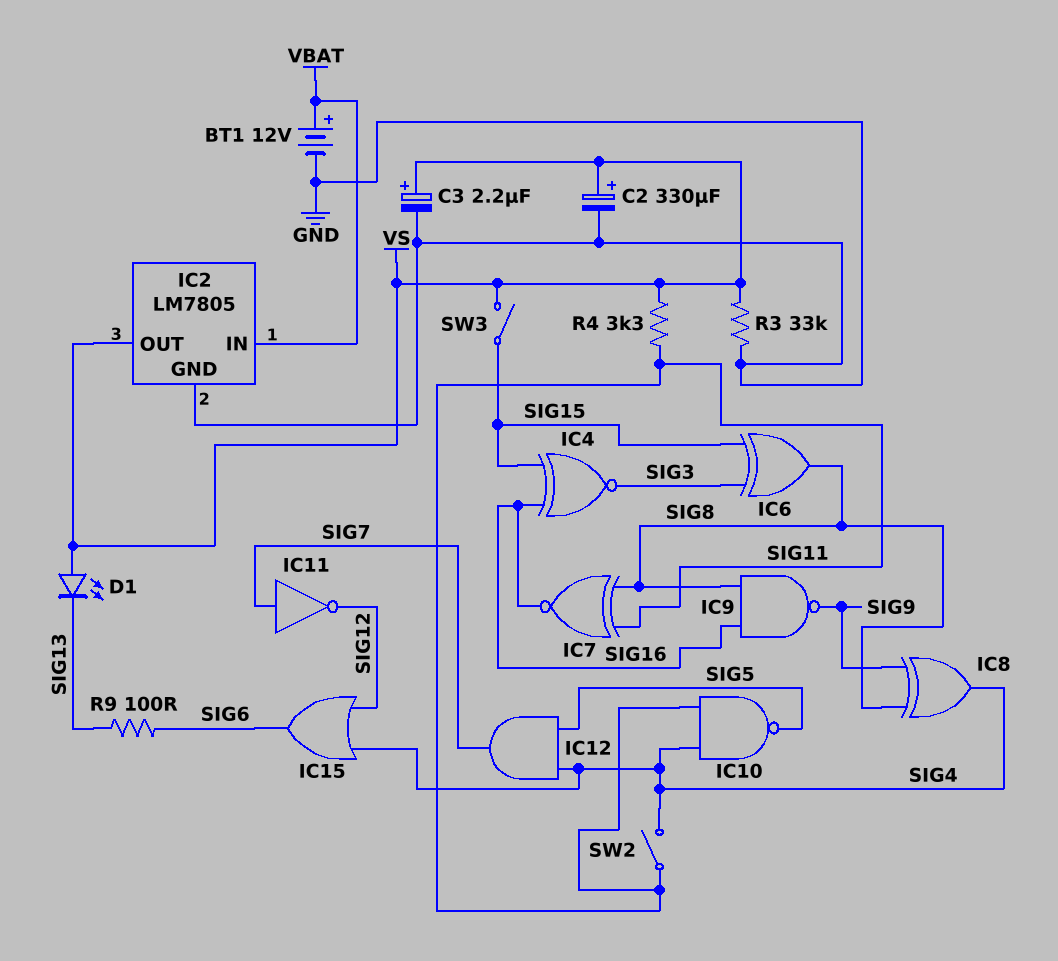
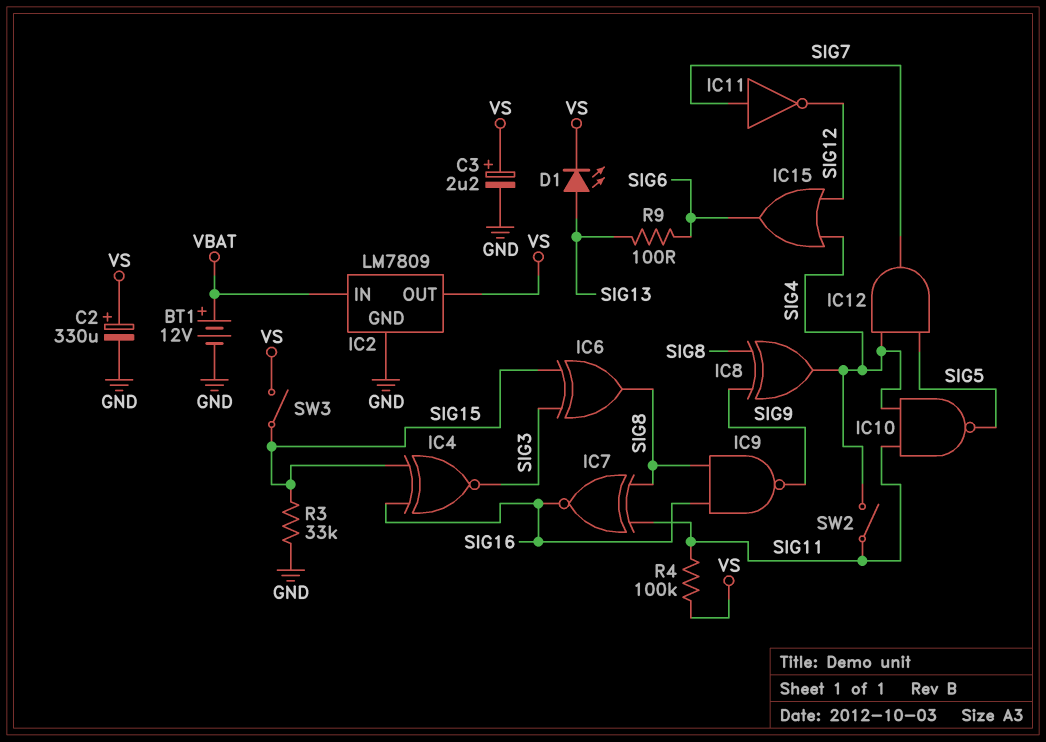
D1: LED (A VS, K SIG13) -> LED (A SIG13, K VS)
IC2: LM7805 -> LM7809
R3: 33k (GND, VS) -> 33k (GND, SIG15)
R4: 3.3k (SIG11, VS) -> 100k (SIG11, VS)

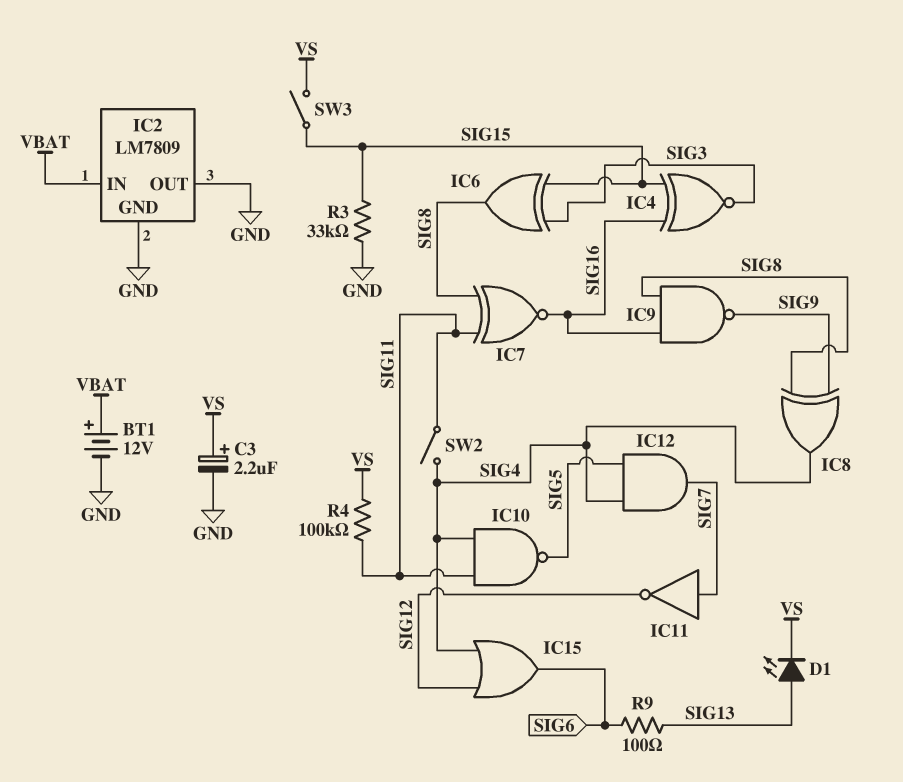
C2: 330uF (plus VS, minus GND) -> none
IC2 pin OUT: VS -> GND

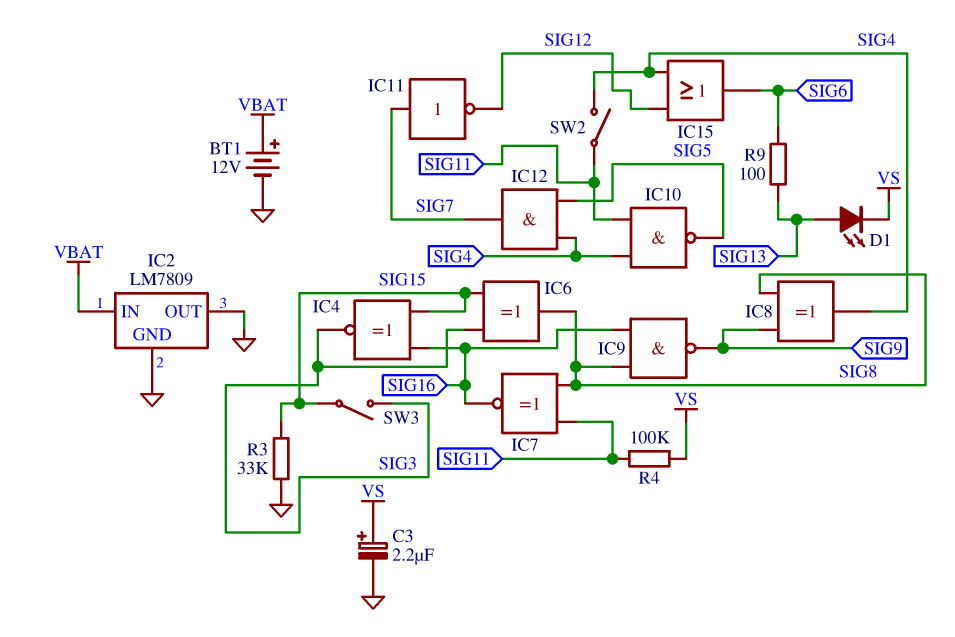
SW3: switch (SIG15, VS) -> switch (SIG3, SIG15)

